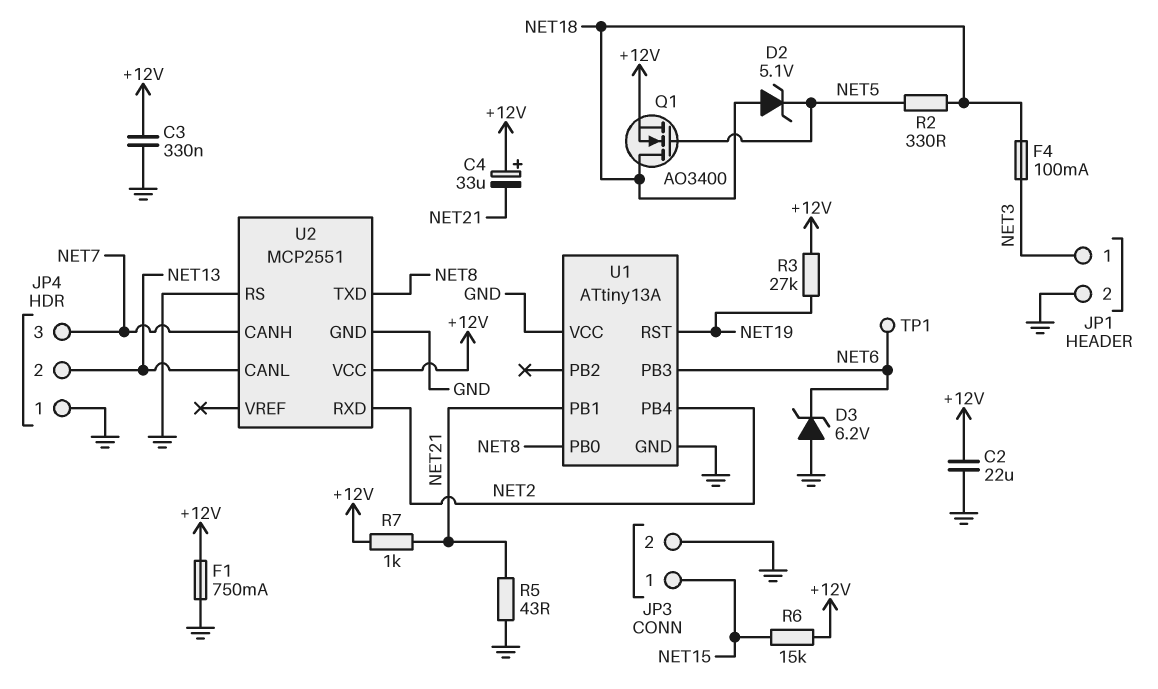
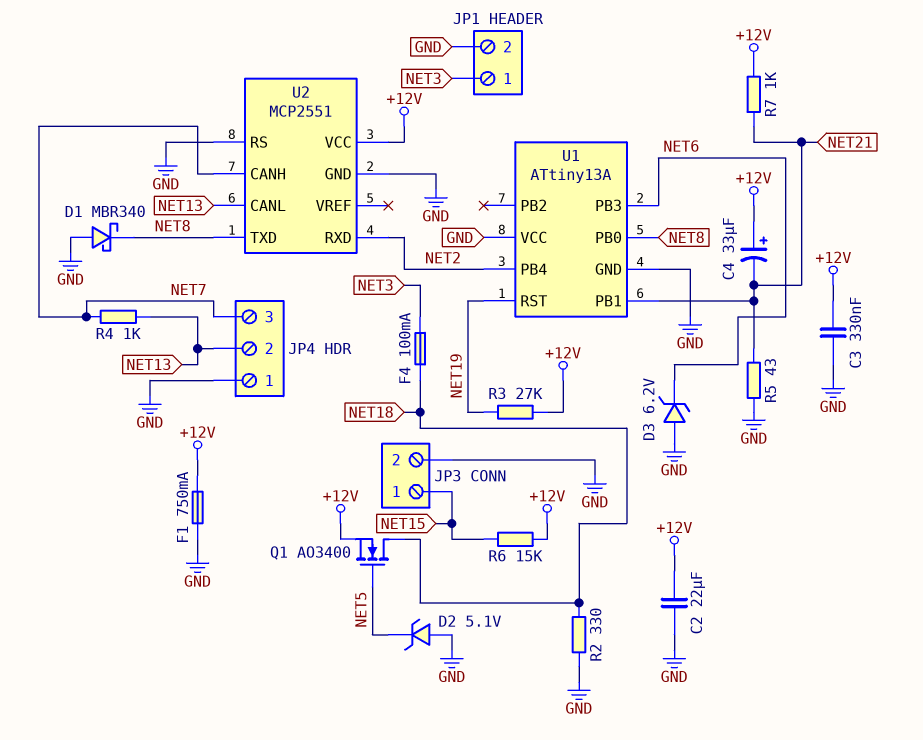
D1: none -> schottky MBR340 (A GND, K NET8)
D2: zener 5.1V (A NET18, K NET5) -> zener 5.1V (A GND, K NET5)
R2: 330 (NET5, NET18) -> 330 (GND, NET18)
R4: none -> 1k (NET7, NET13)
TP1: test point (NET6) -> none

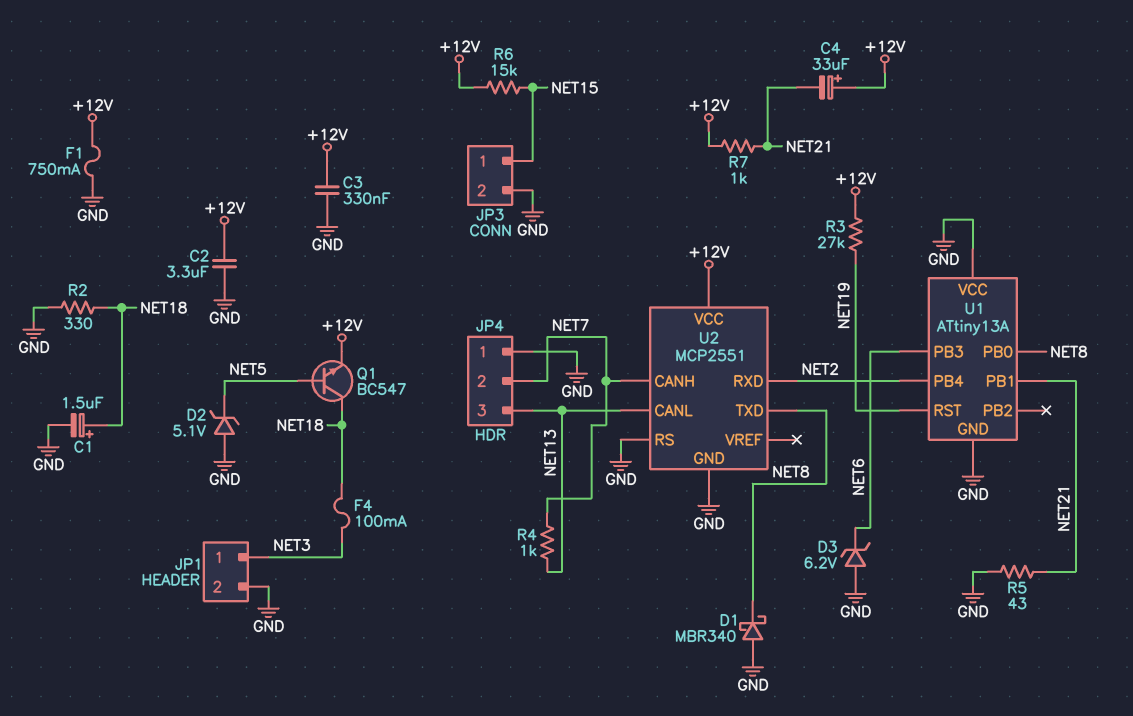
C1: none -> 1.5uF (plus NET18, minus GND)
C2: 22uF (+12V, GND) -> 3.3uF (+12V, GND)
JP4 pin 2: NET13 -> NET7
JP4 pin 3: NET7 -> NET13
Q1: NMOS AO3400 (G NET5, D NET18, S +12V) -> NPN BC547 (B NET5, C NET18, E +12V)

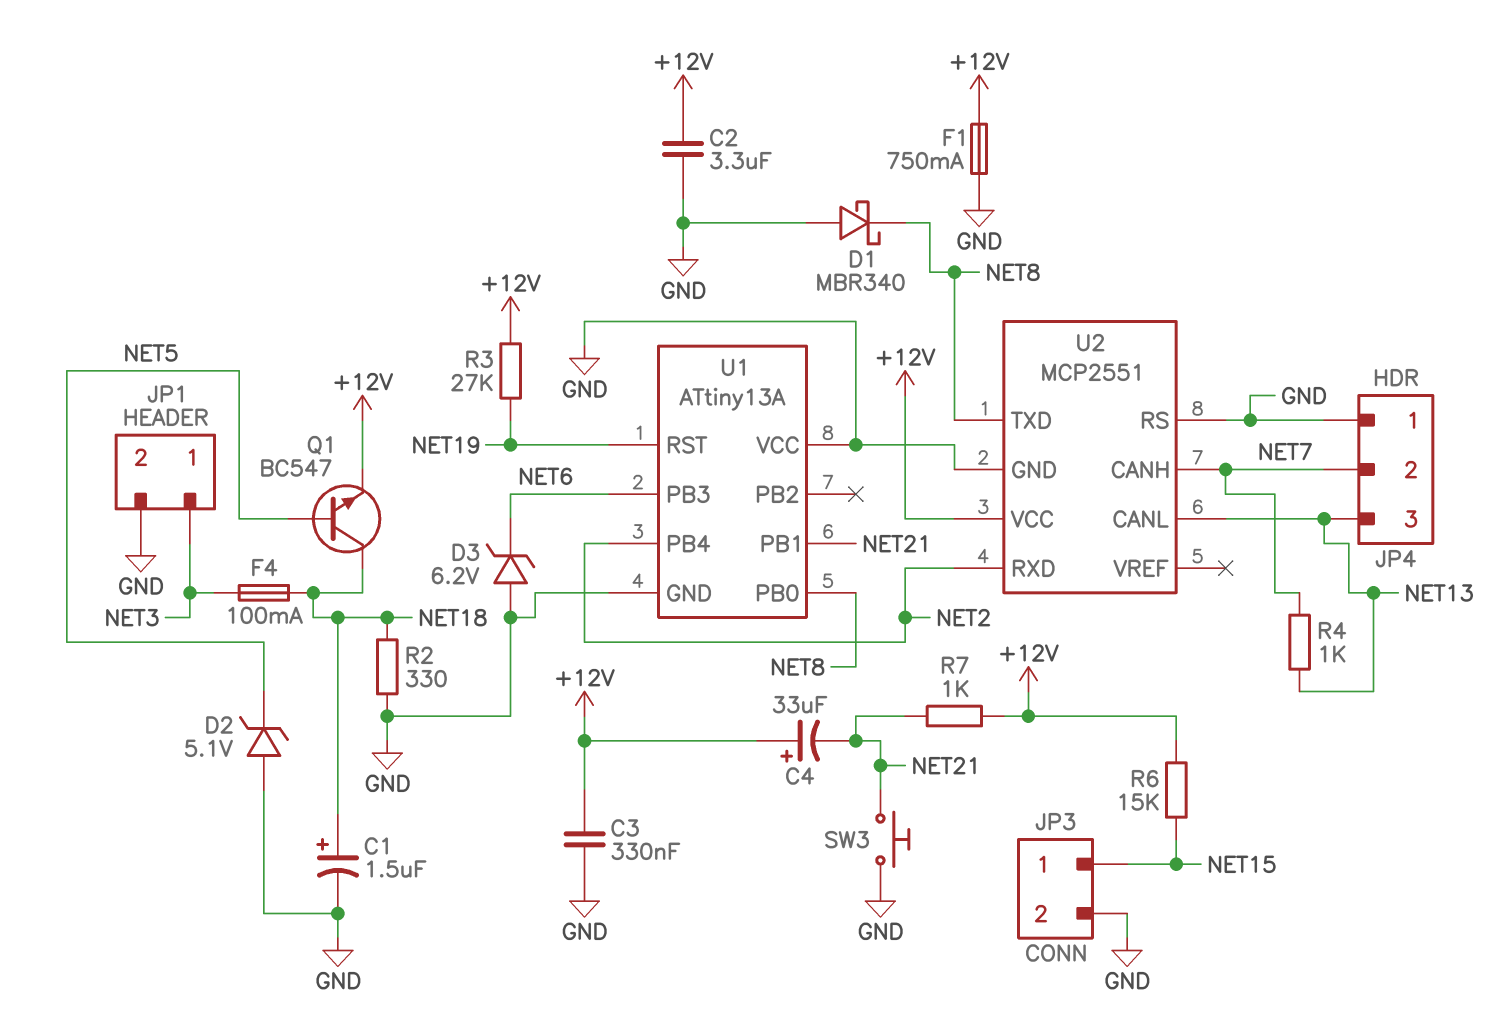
R5: 43 (GND, NET21) -> none
SW3: none -> button (GND, NET21)

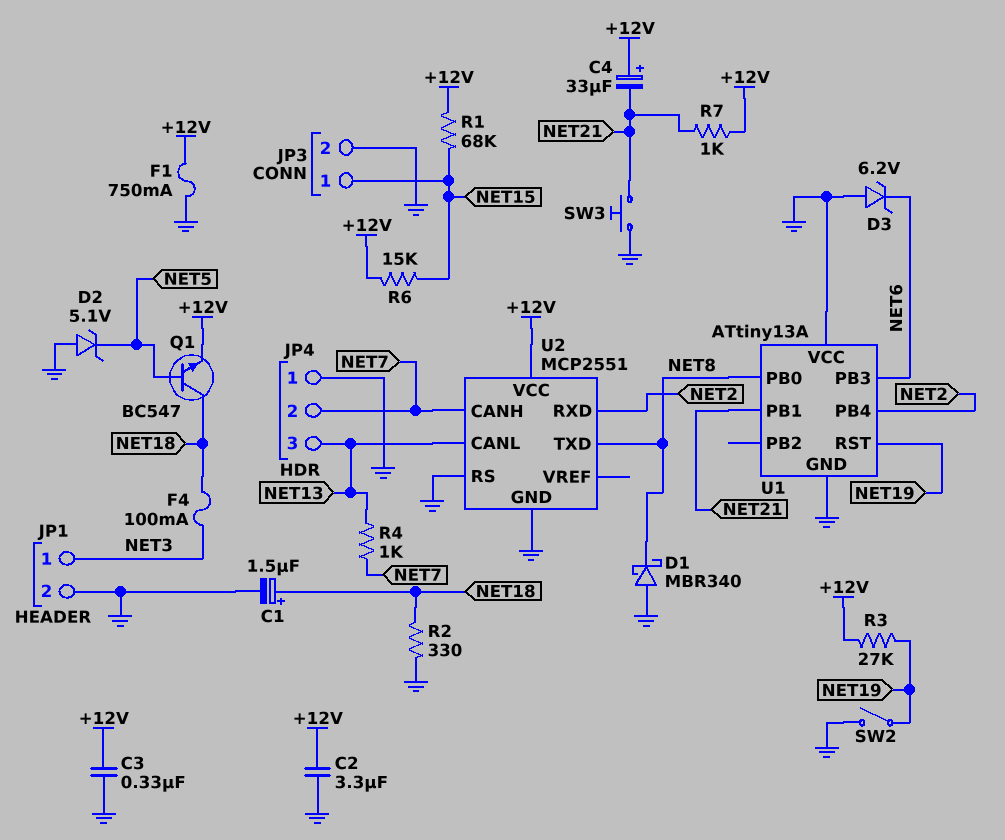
R1: none -> 68k (+12V, NET15)
SW2: none -> switch (GND, NET19)

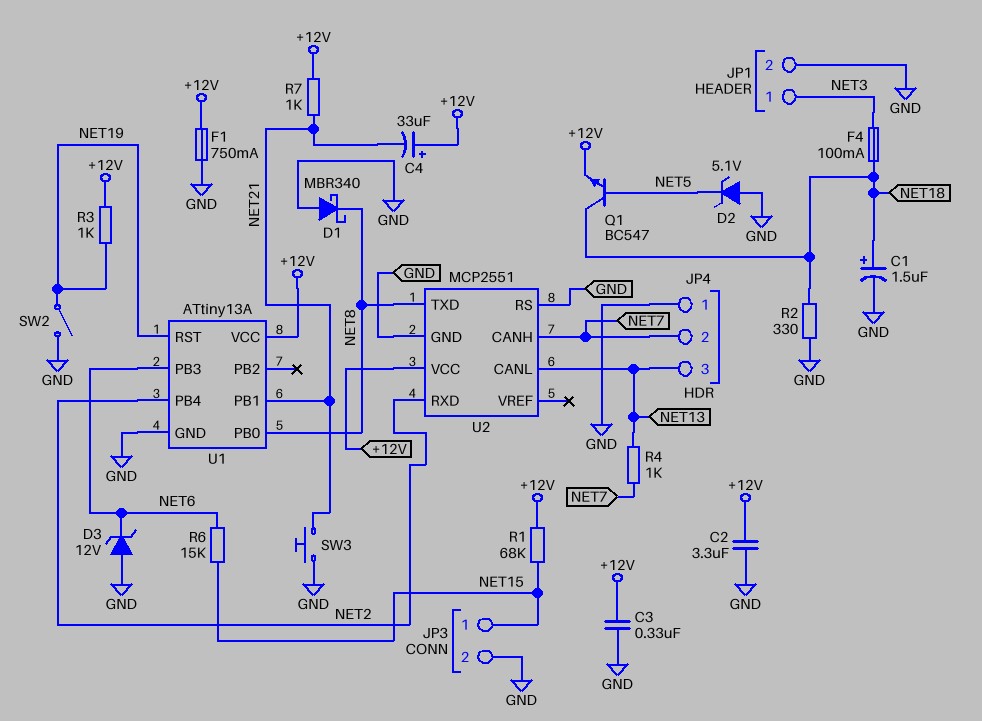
D3: zener 6.2V (A GND, K NET6) -> zener 12V (A GND, K NET6)
R3: 27k (+12V, NET19) -> 1k (+12V, NET19)
R6: 15k (+12V, NET15) -> 15k (NET6, NET15)
U1 pin VCC: GND -> +12V

